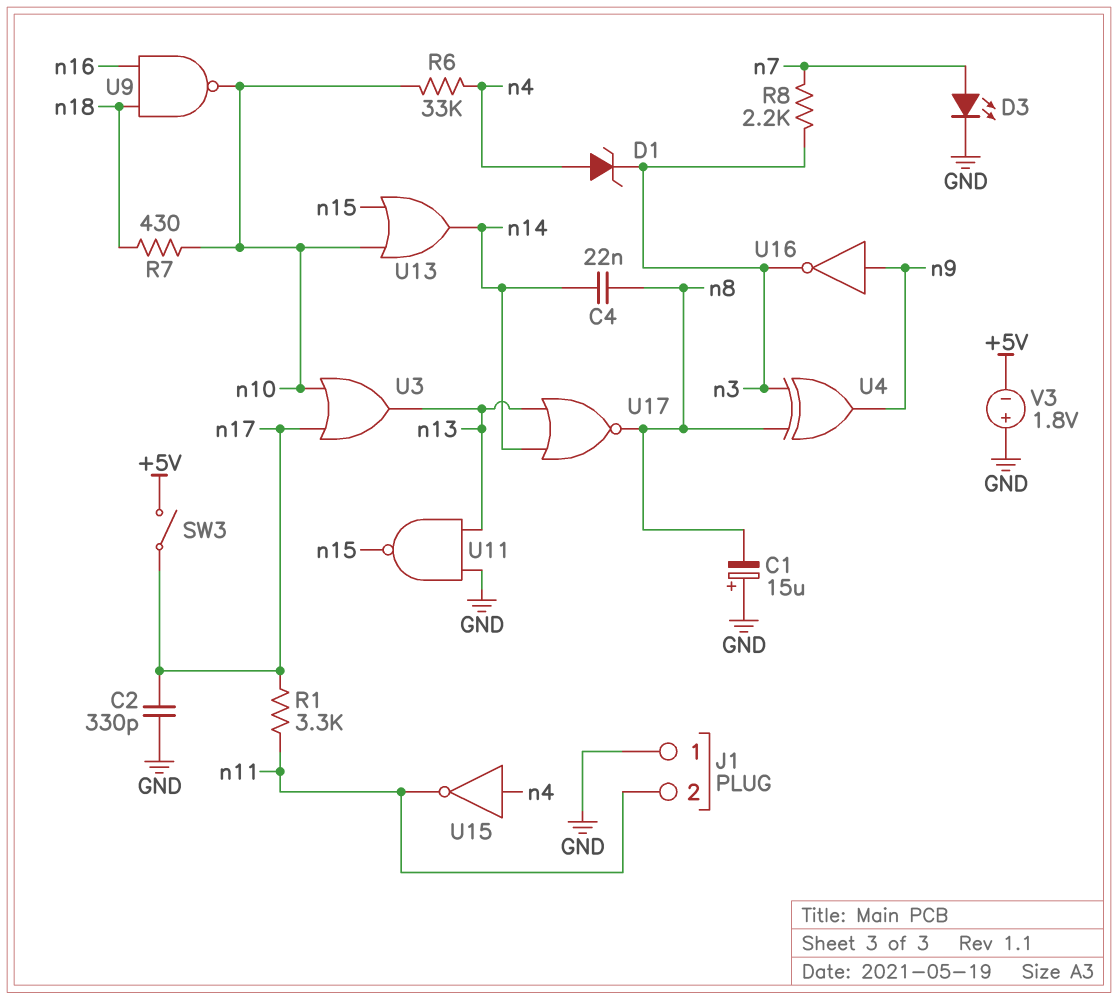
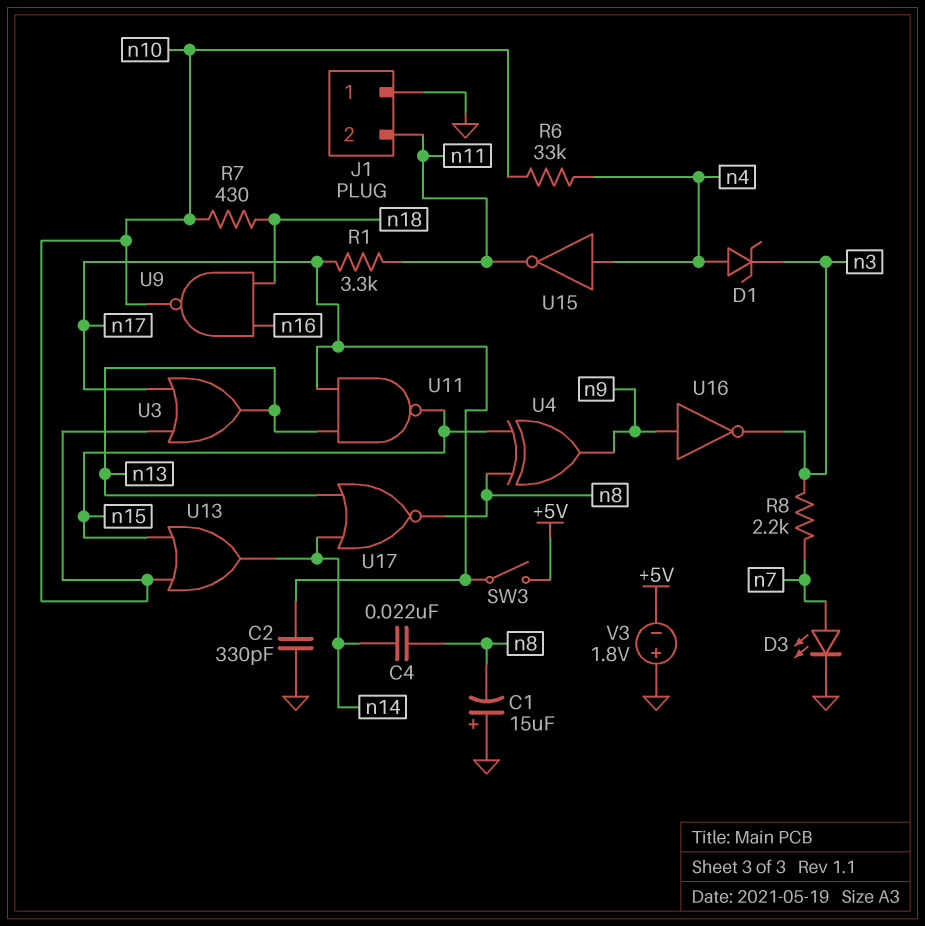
U4: XOR (in n3, in n8, out n9) -> XOR (in n8, in n15, out n9)
U11: NAND (in GND, in n13, out n15) -> NAND (in n13, in n17, out n15)

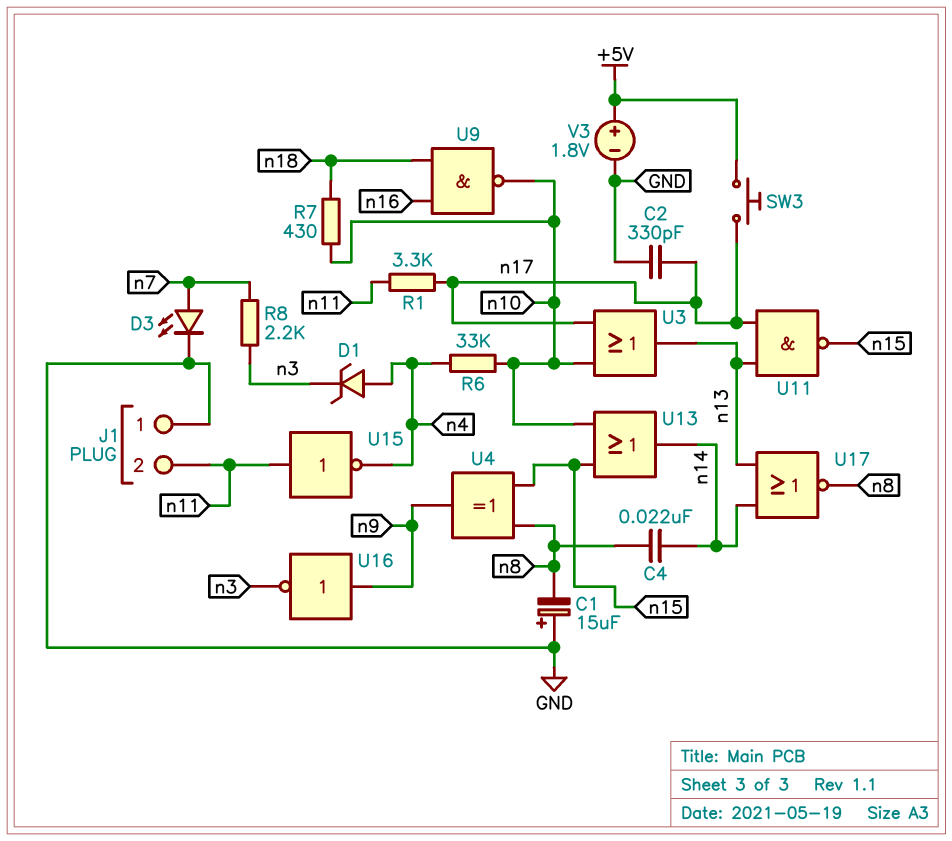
SW3: switch (+5V, n17) -> button (+5V, n17)
U15: NOT (in n4, out n11) -> NOT (in n11, out n4)
V3: 1.8V (plus GND, minus +5V) -> 1.8V (plus +5V, minus GND)

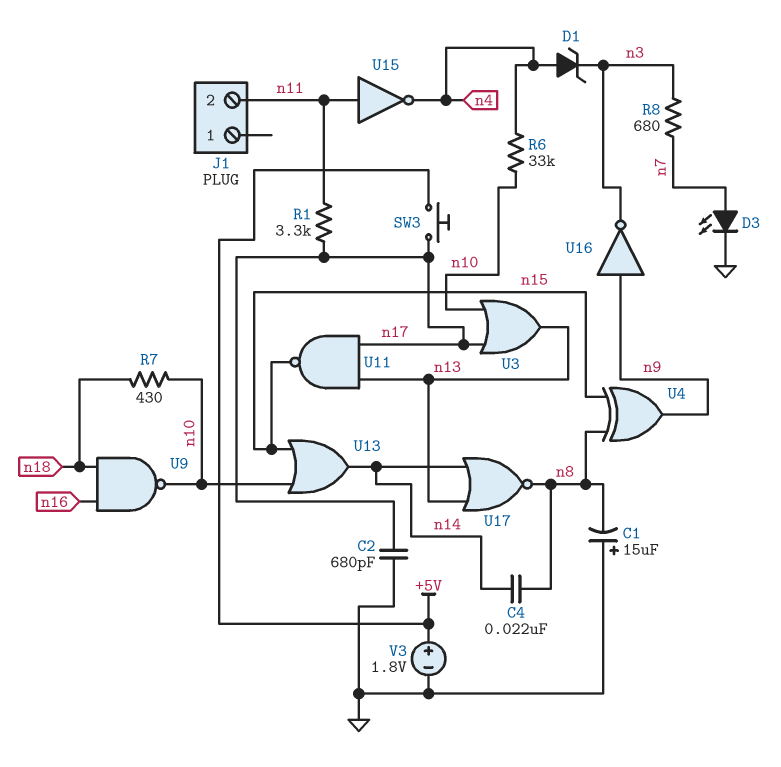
C2: 330pF (GND, n17) -> 680pF (GND, n17)
J1 pin 1: GND -> none
R8: 2.2k (n3, n7) -> 680 (n3, n7)

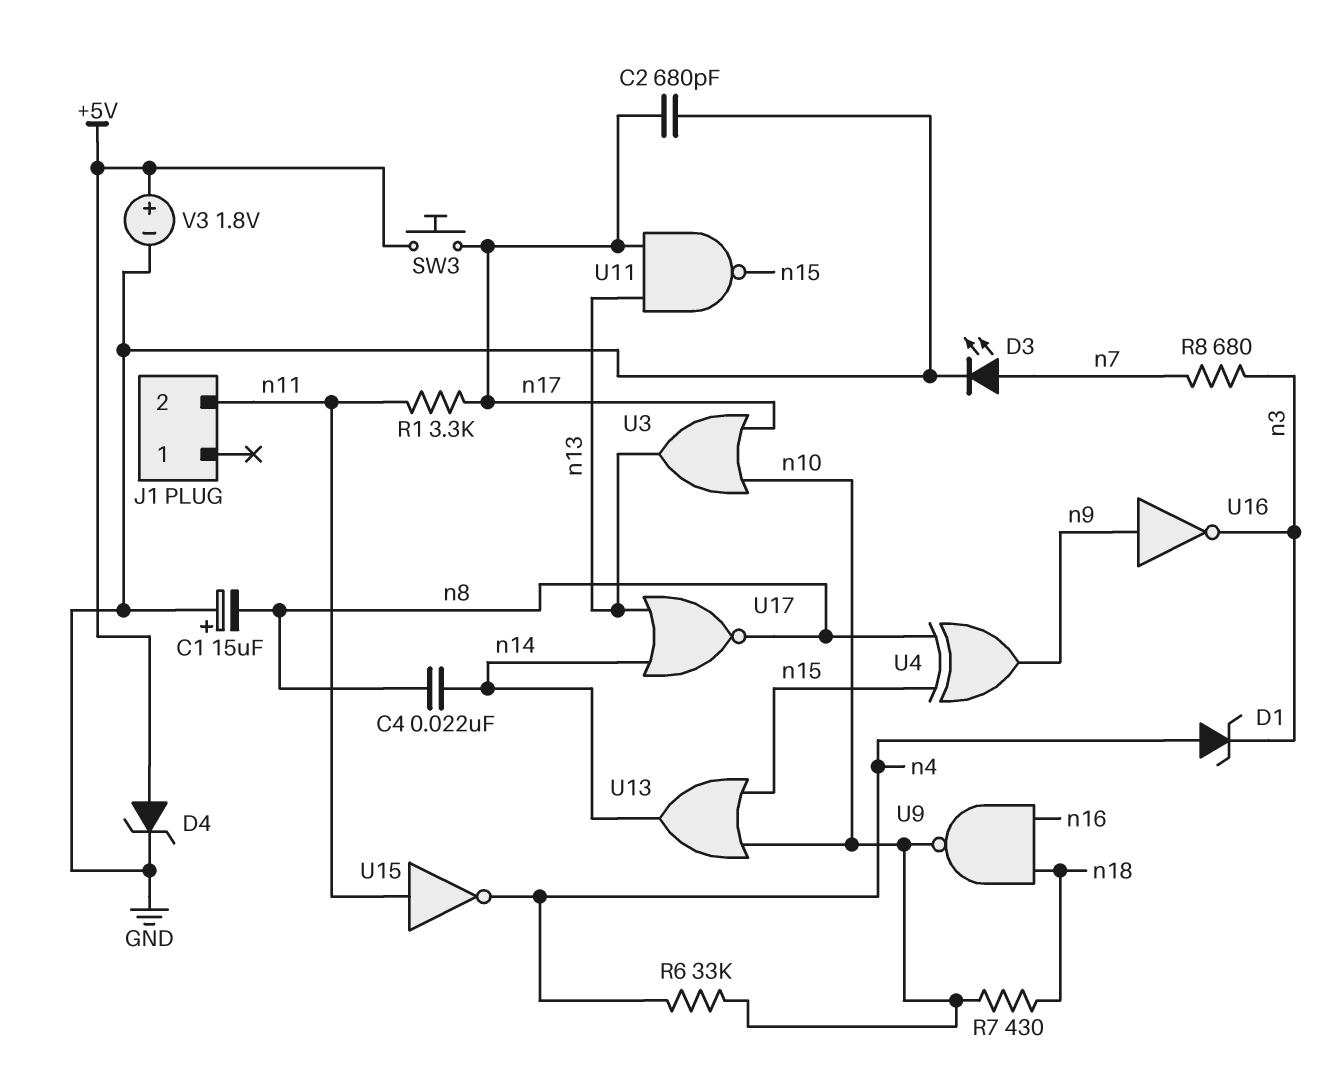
D4: none -> zener (A +5V, K GND)

